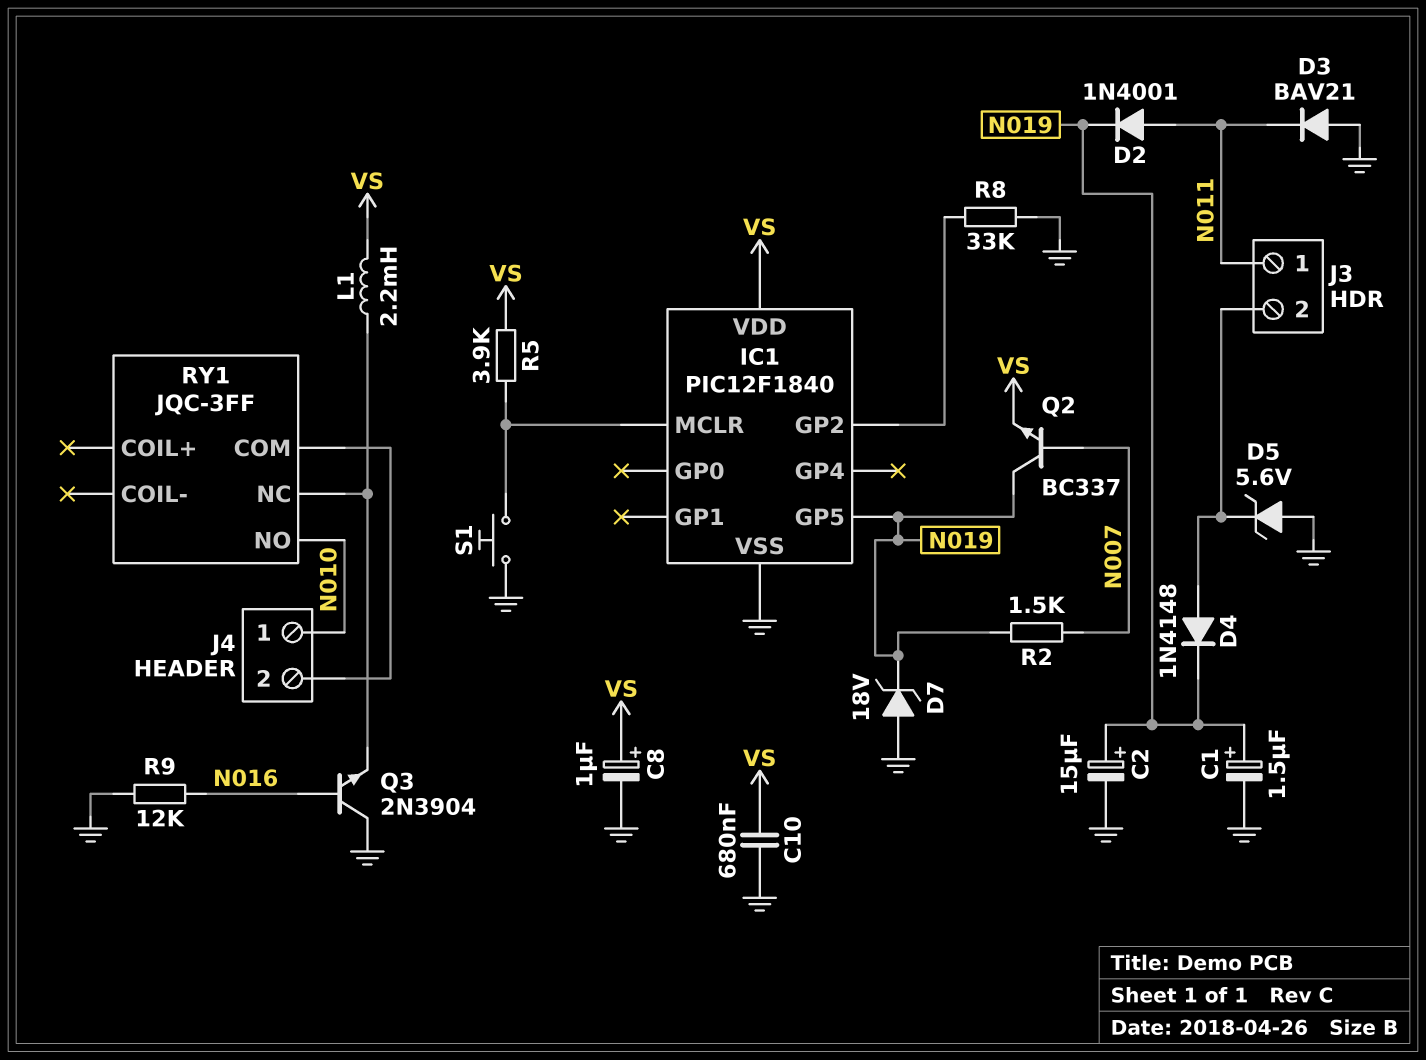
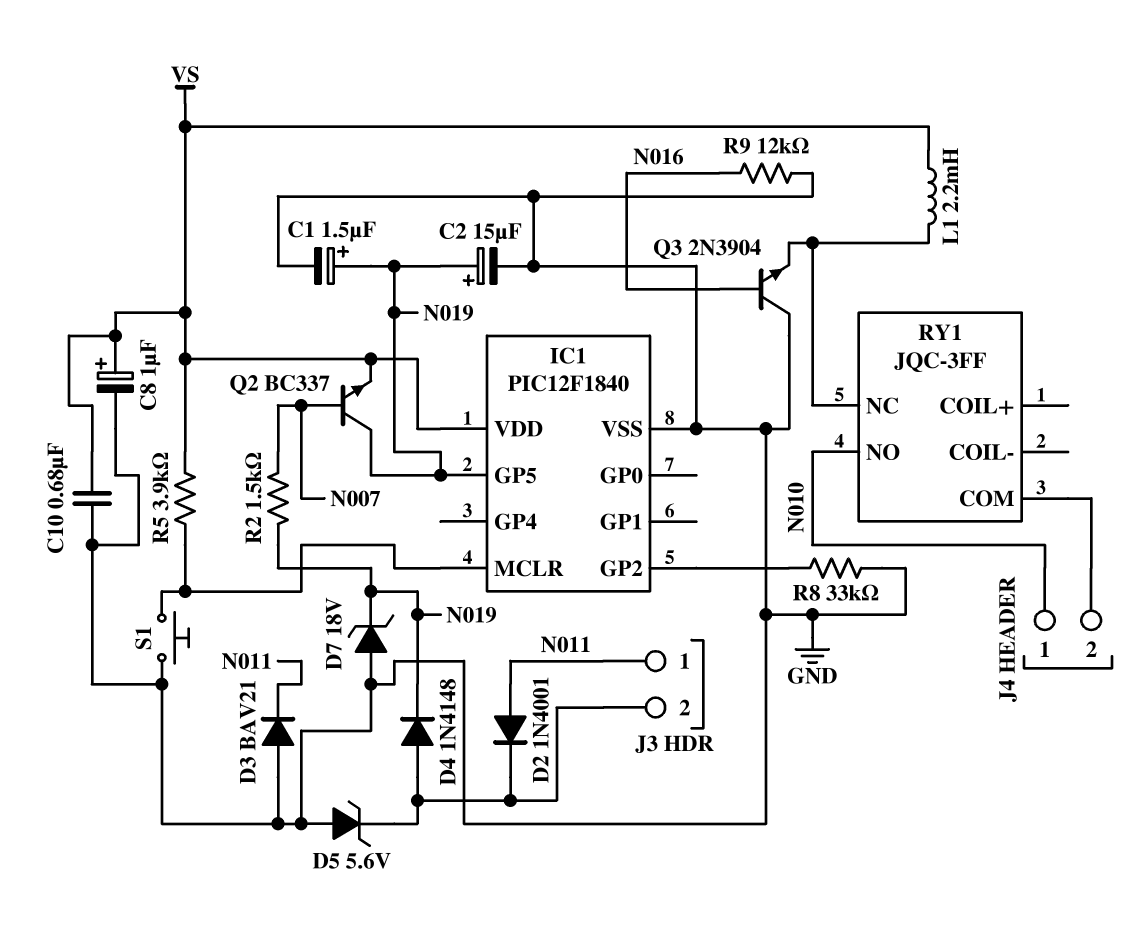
D2: diode 1N4001 (A N011, K N019) -> diode 1N4001 (A N011, K J3/2)

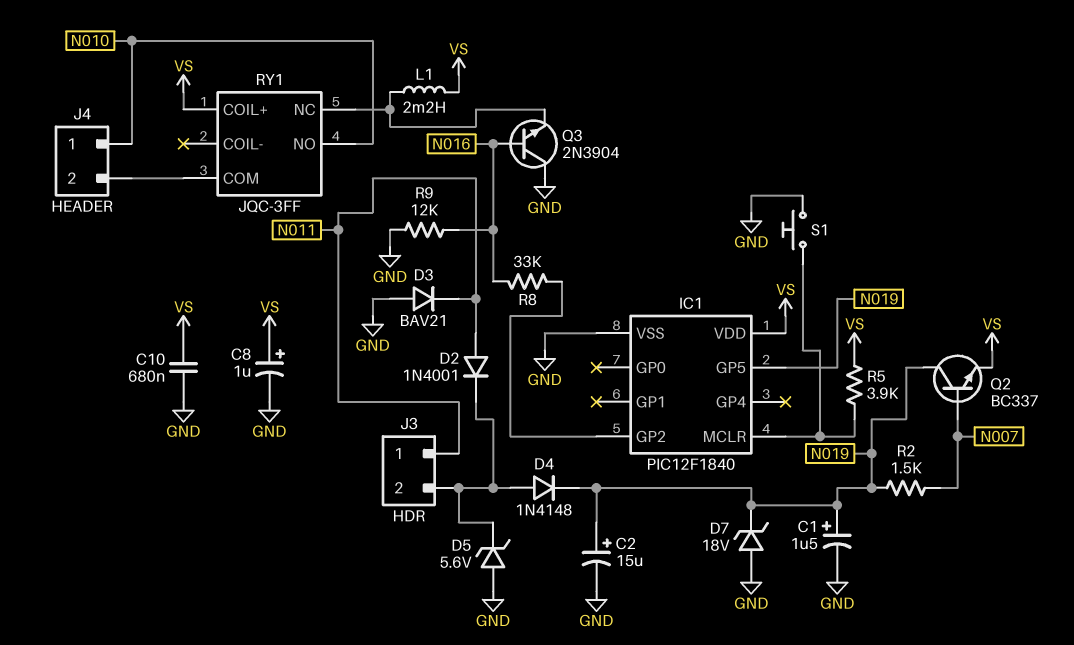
R8: 33k (GND, IC1/GP2) -> 33k (IC1/GP2, N016)
RY1 pin COIL+: none -> VS

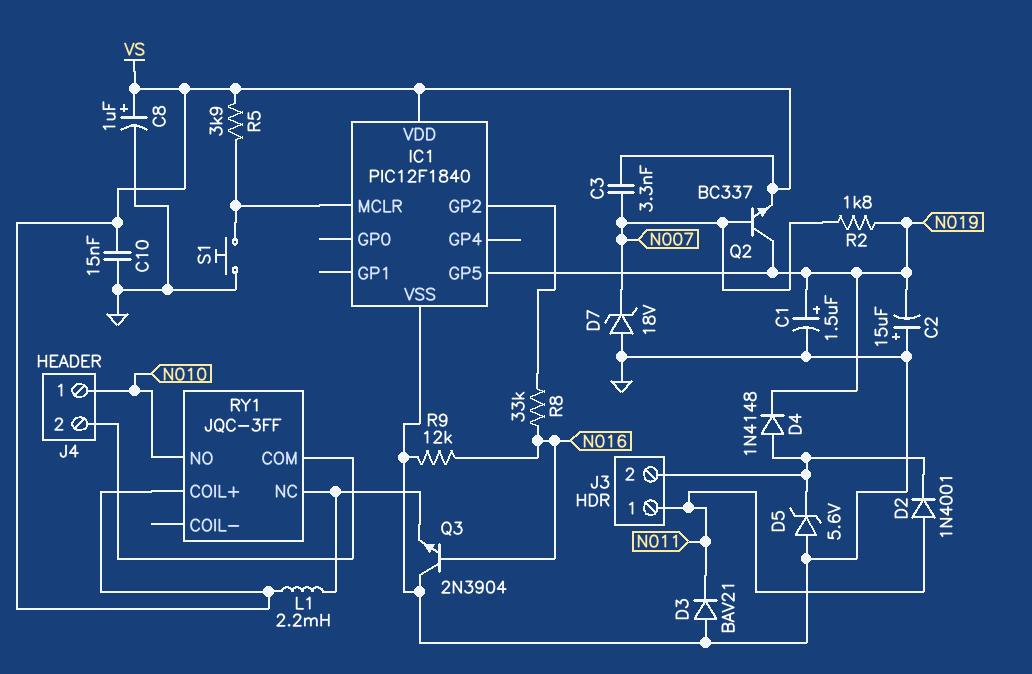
C2: 15uF (plus N019, minus GND) -> 15uF (plus GND, minus N019)
C3: none -> 3.3nF (N007, VS)
C10: 680nF (GND, VS) -> 15nF (GND, VS)
D7: zener 18V (A GND, K N019) -> zener 18V (A GND, K N007)
R2: 1.5k (N007, N019) -> 1.8k (N007, N019)

